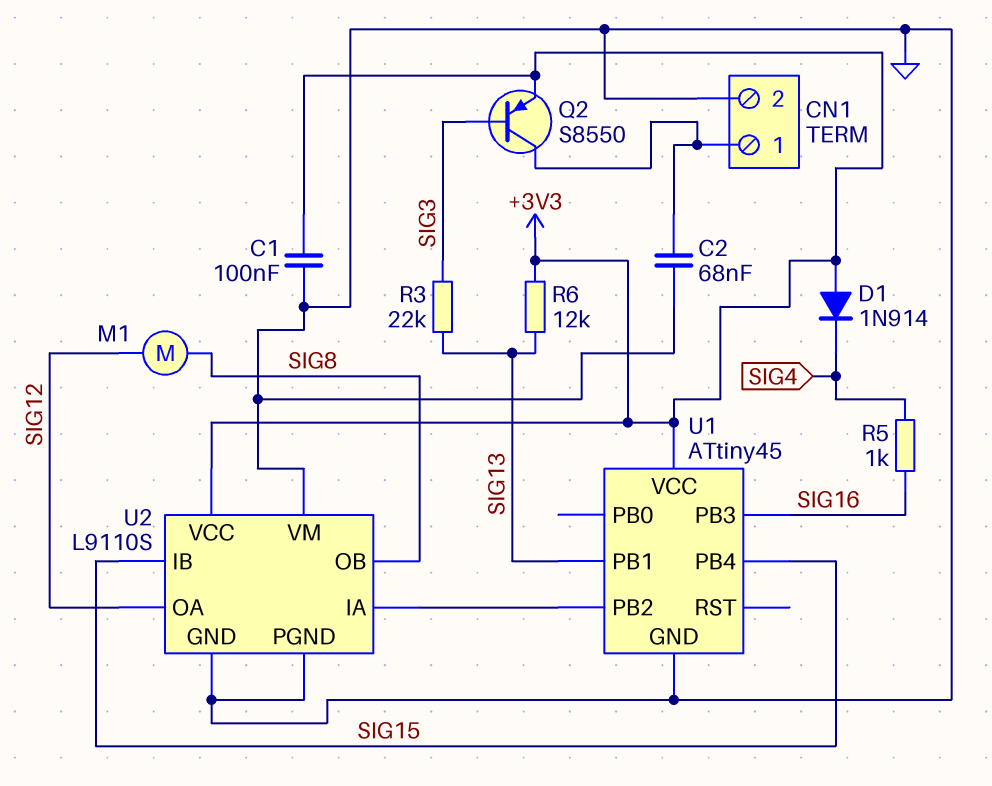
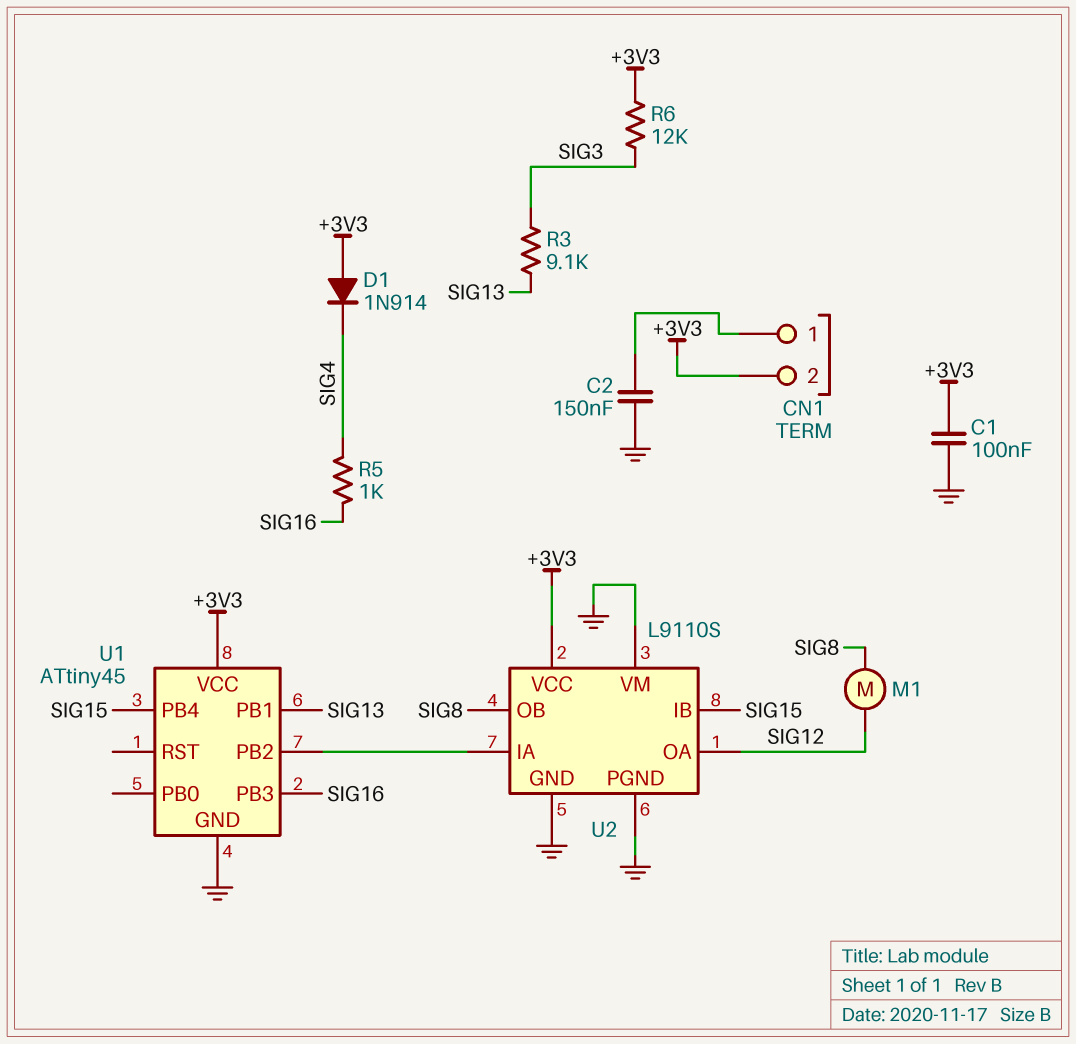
C2: 68nF (CN1/1, GND) -> 150nF (CN1/1, GND)
CN1 pin 2: GND -> +3V3
Q2: PNP S8550 (B SIG3, C CN1/1, E +3V3) -> none
R3: 22k (SIG3, SIG13) -> 9.1k (SIG3, SIG13)
R6: 12k (+3V3, SIG13) -> 12k (+3V3, SIG3)

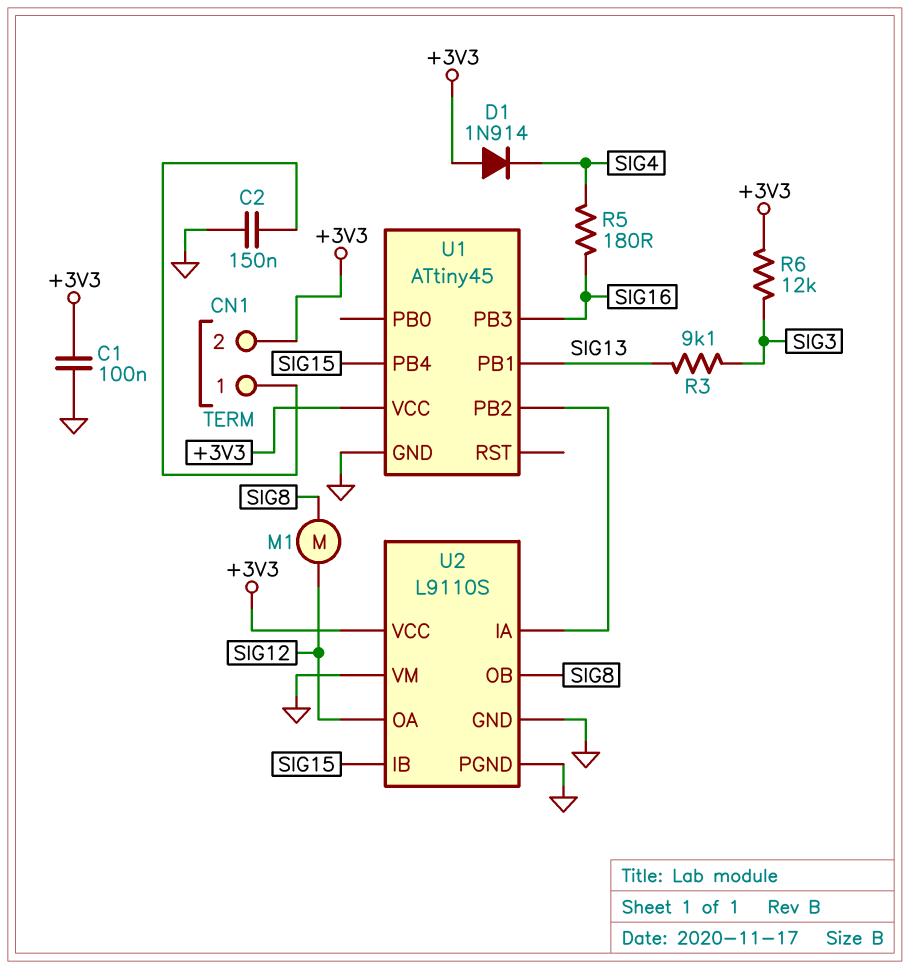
R5: 1k (SIG4, SIG16) -> 180 (SIG4, SIG16)

